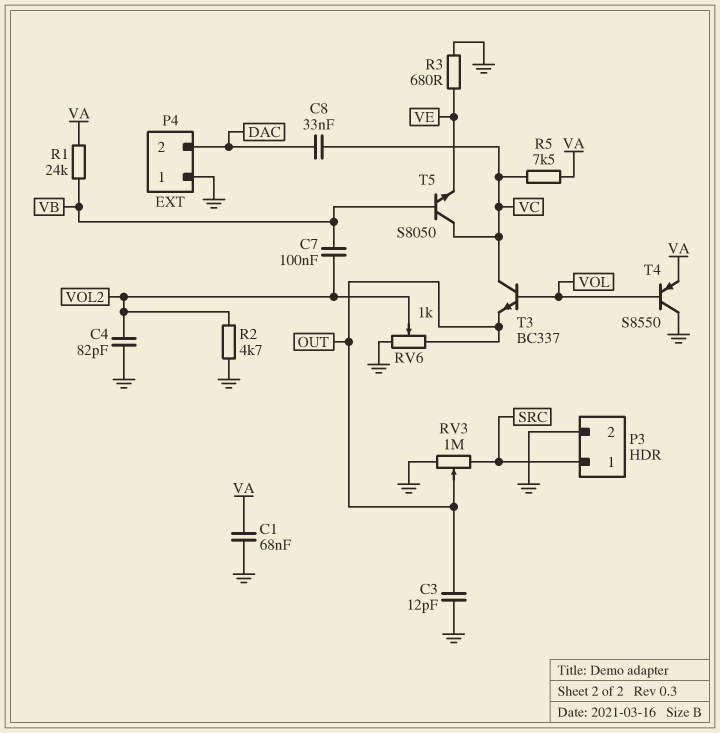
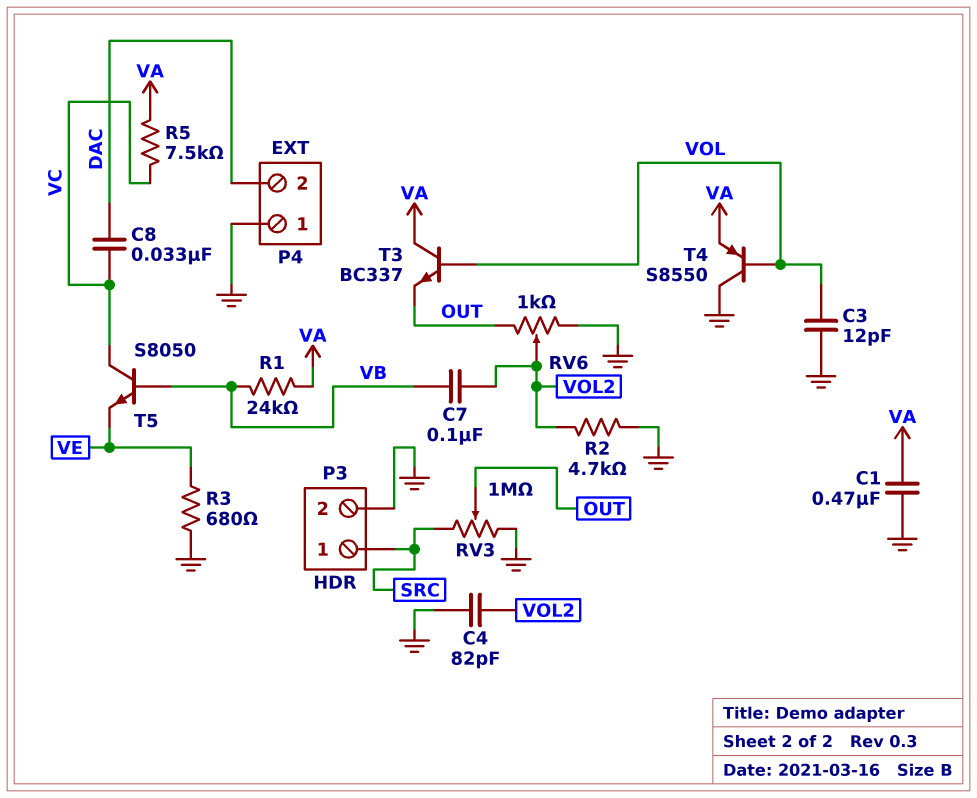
C1: 68nF (GND, VA) -> 470nF (GND, VA)
C3: 12pF (GND, OUT) -> 12pF (GND, VOL)
T3: NPN BC337 (B VOL, C VC, E OUT) -> NPN BC337 (B VOL, C VA, E OUT)

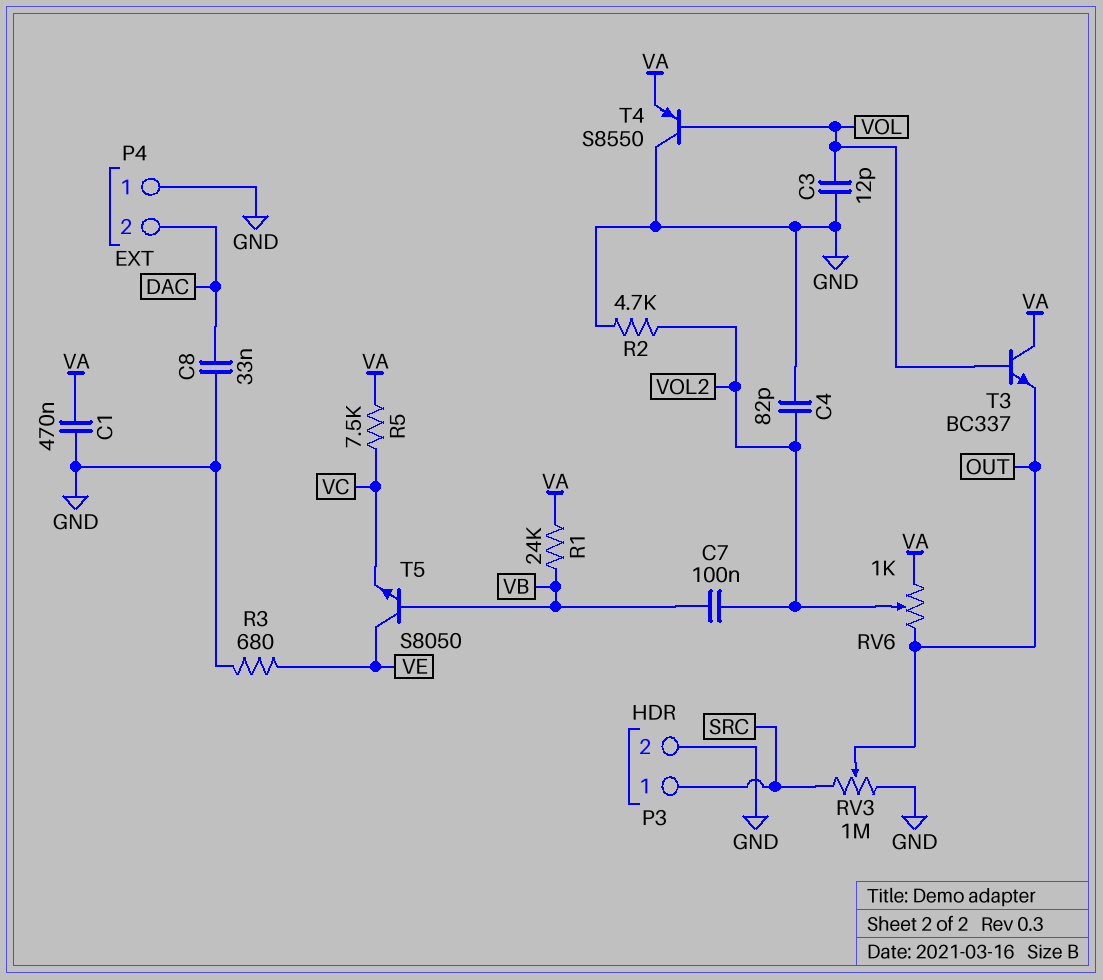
C8: 33nF (DAC, VC) -> 33nF (DAC, GND)
RV6: 1k (GND, OUT, wiper VOL2) -> 1k (OUT, VA, wiper VOL2)
T5: NPN S8050 (B VB, C VC, E VE) -> NPN S8050 (B VB, C VE, E VC)

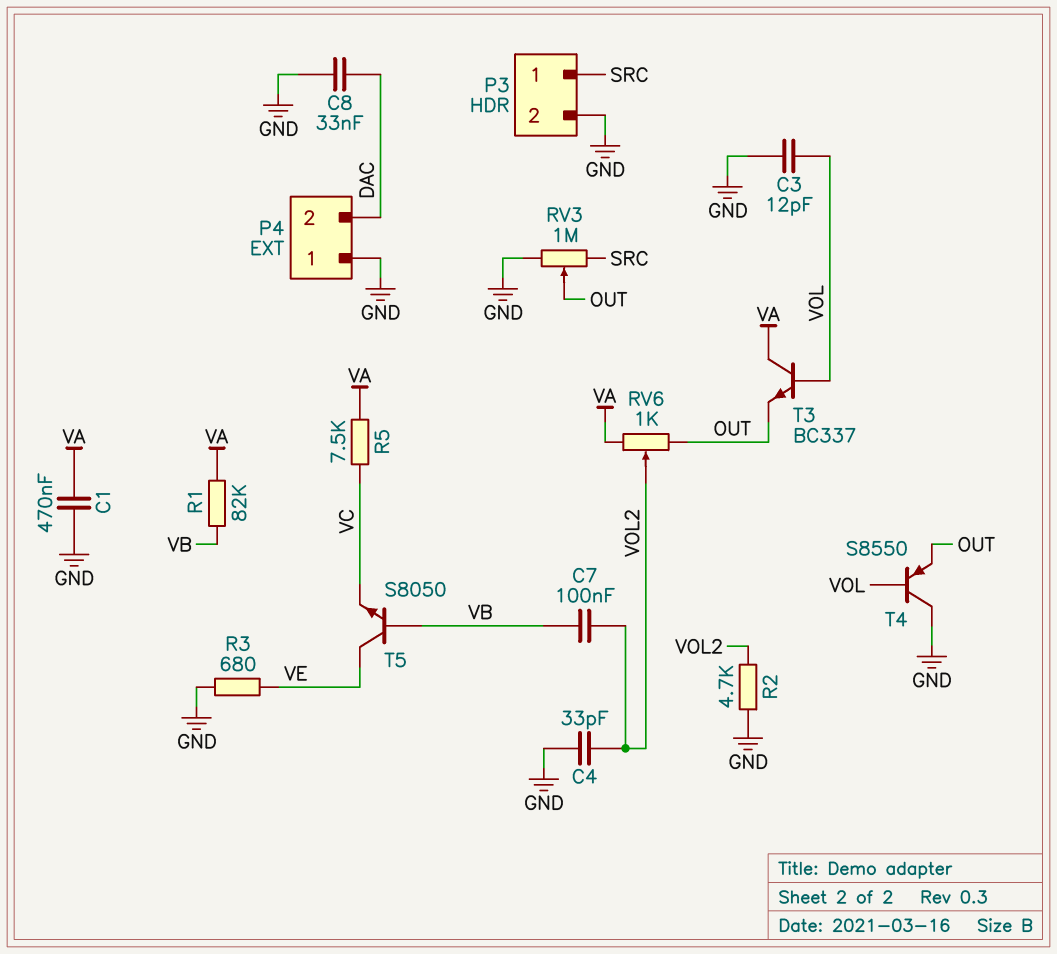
C4: 82pF (GND, VOL2) -> 33pF (GND, VOL2)
R1: 24k (VA, VB) -> 82k (VA, VB)
T4: PNP S8550 (B VOL, C GND, E VA) -> PNP S8550 (B VOL, C GND, E OUT)

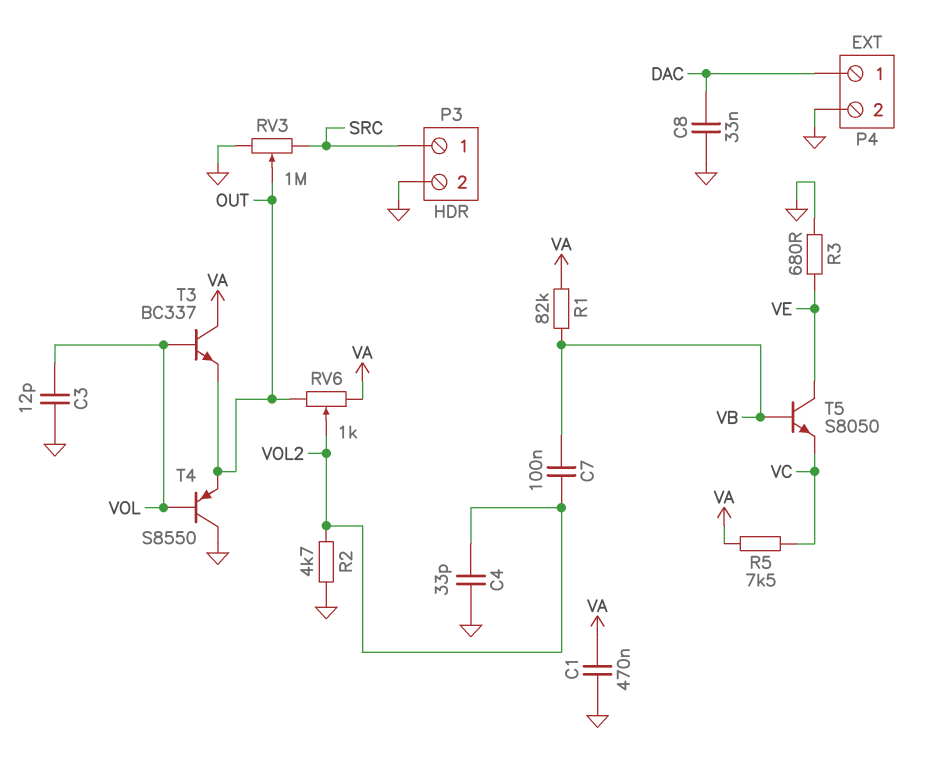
P4 pin 1: GND -> DAC
P4 pin 2: DAC -> GND

